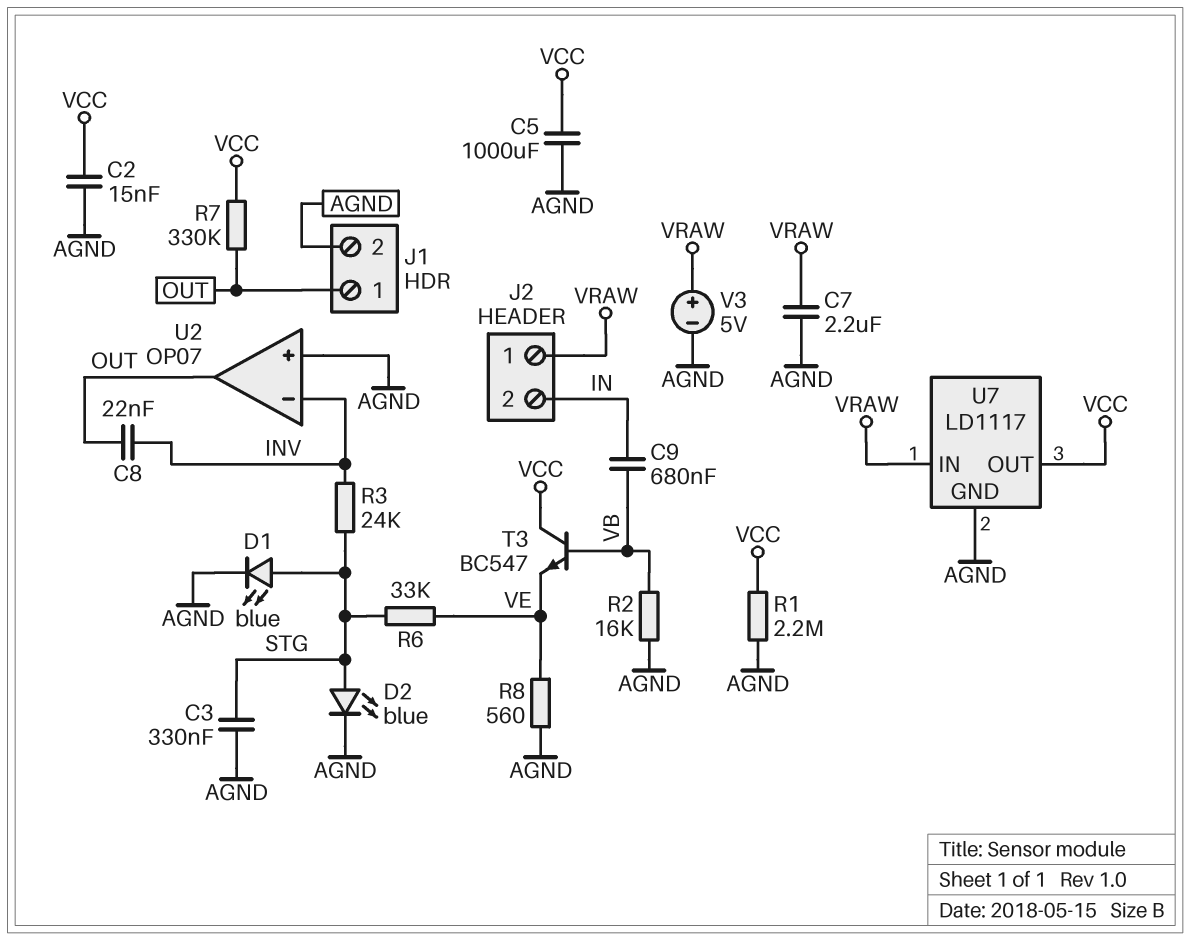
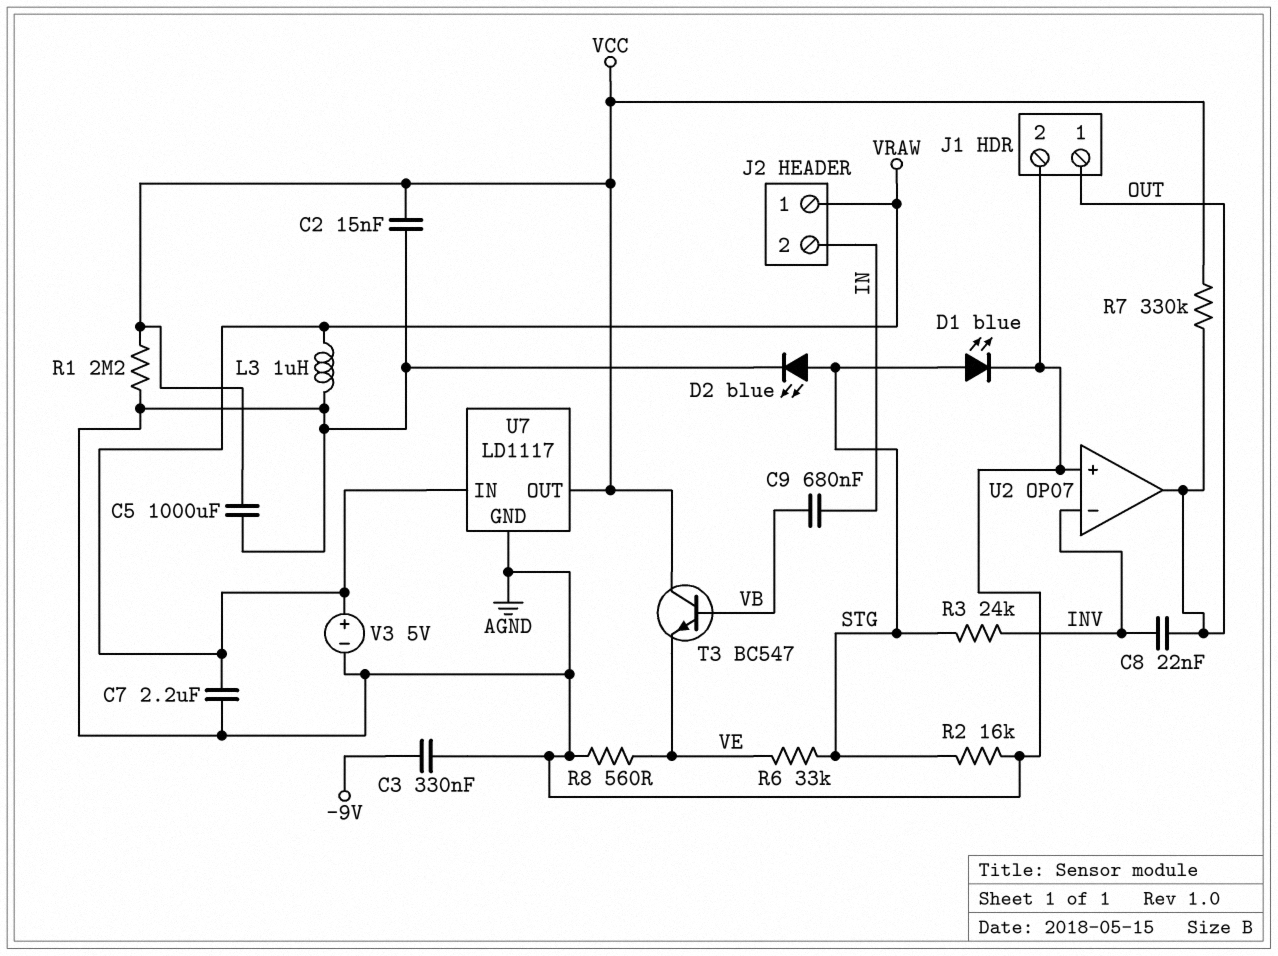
C3: 330nF (AGND, STG) -> 330nF (-9V, AGND)
L3: none -> 1uH (AGND, VRAW)
R2: 16k (AGND, VB) -> 16k (AGND, STG)

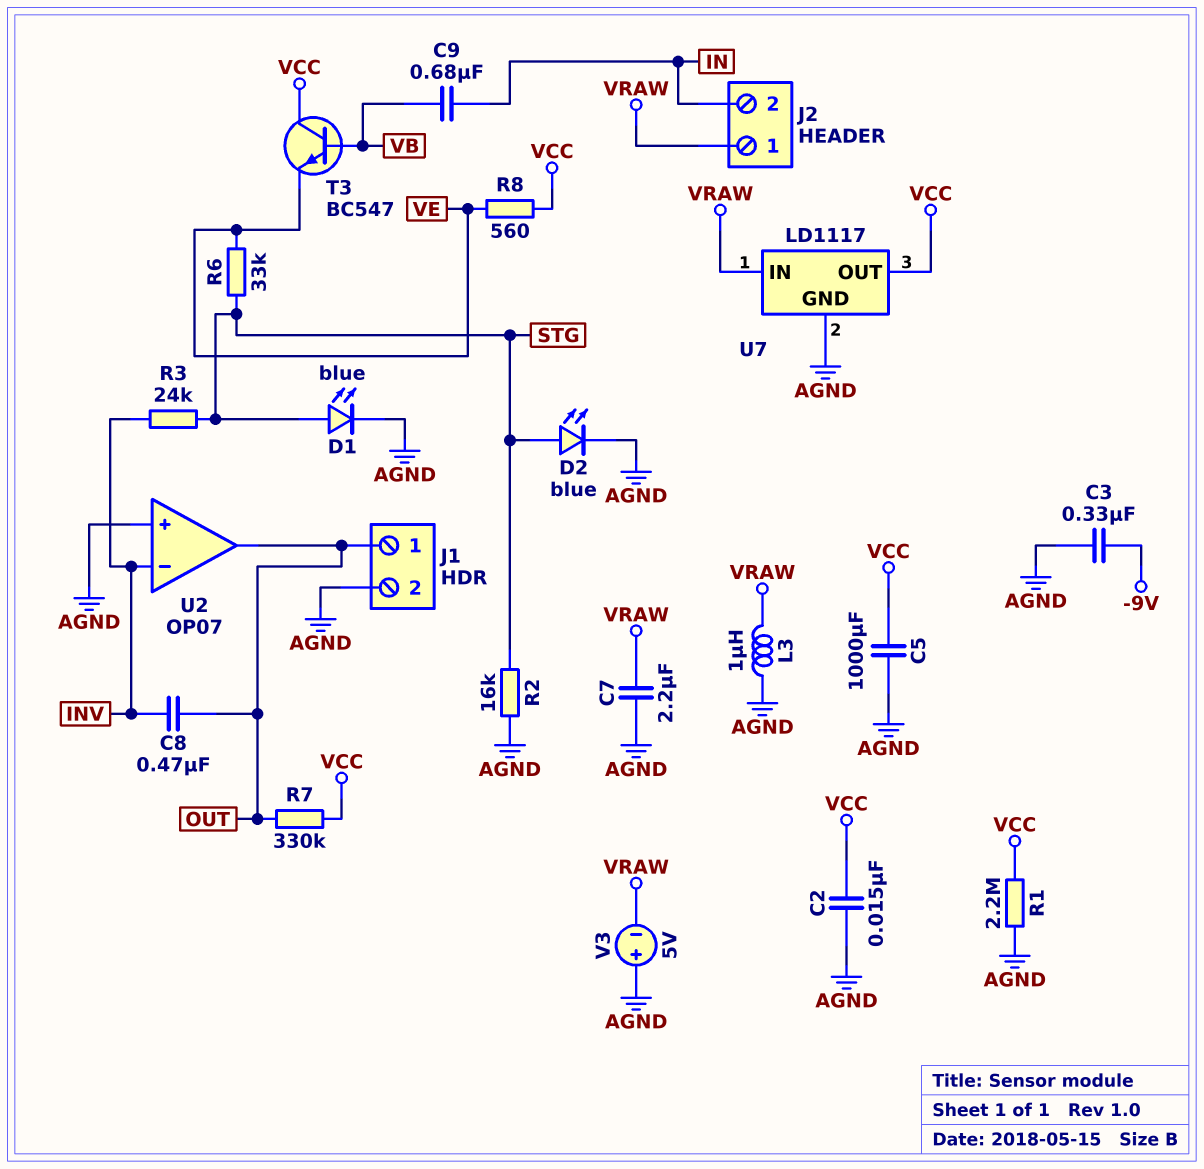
C8: 22nF (INV, OUT) -> 470nF (INV, OUT)
R8: 560 (AGND, VE) -> 560 (VCC, VE)
V3: 5V (plus VRAW, minus AGND) -> 5V (plus AGND, minus VRAW)

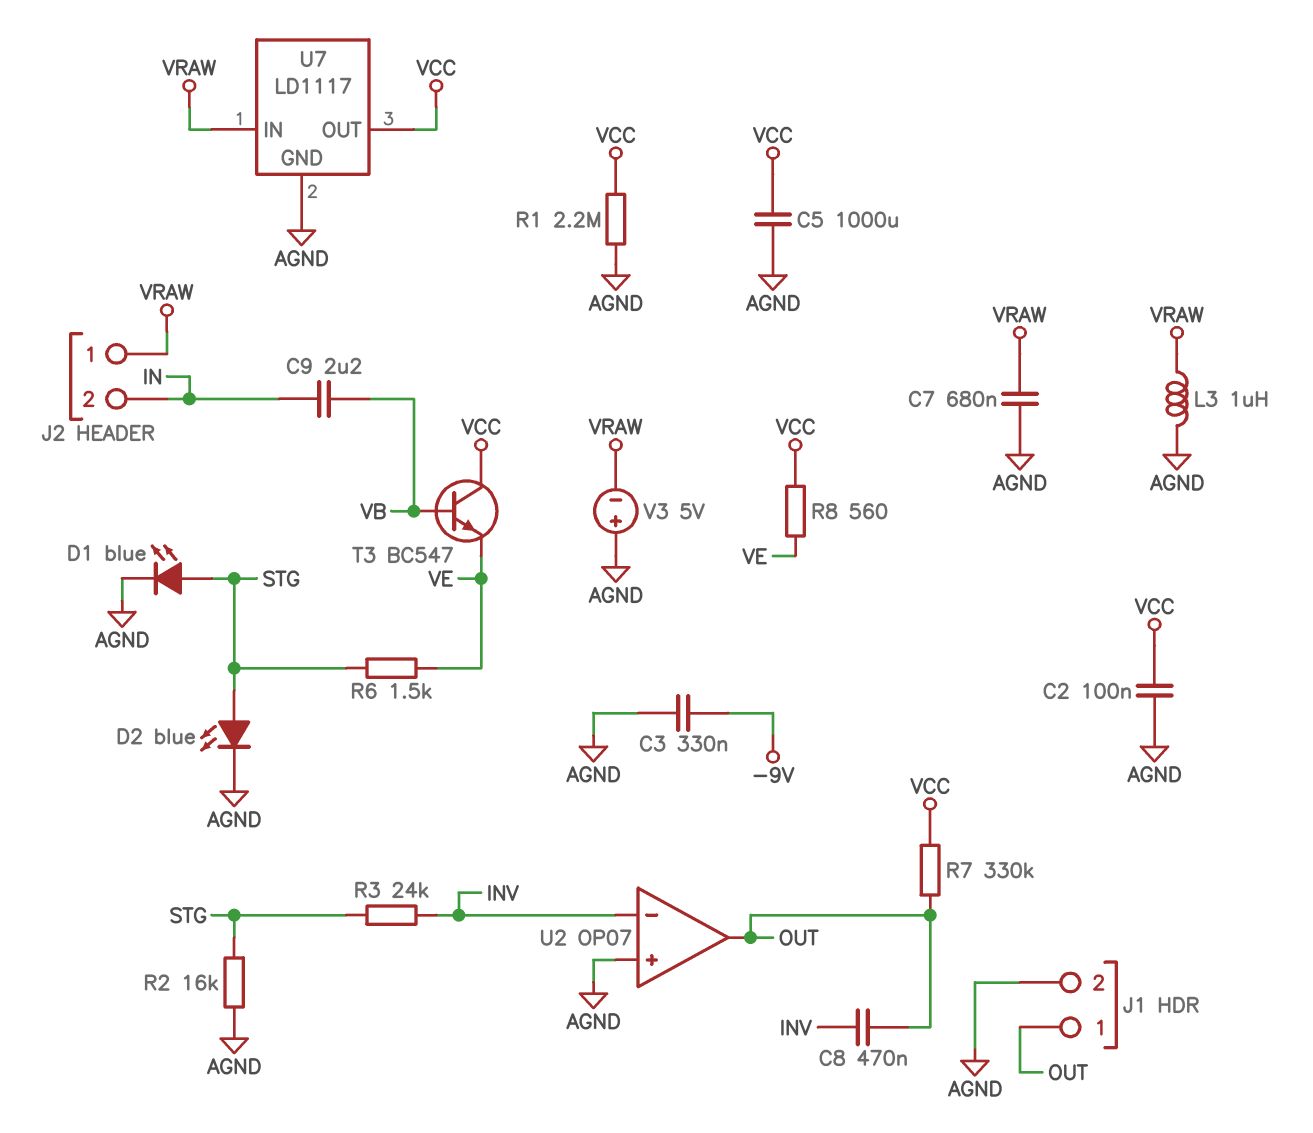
C2: 15nF (AGND, VCC) -> 100nF (AGND, VCC)
C7: 2.2uF (AGND, VRAW) -> 680nF (AGND, VRAW)
C9: 680nF (IN, VB) -> 2.2uF (IN, VB)
R6: 33k (STG, VE) -> 1.5k (STG, VE)

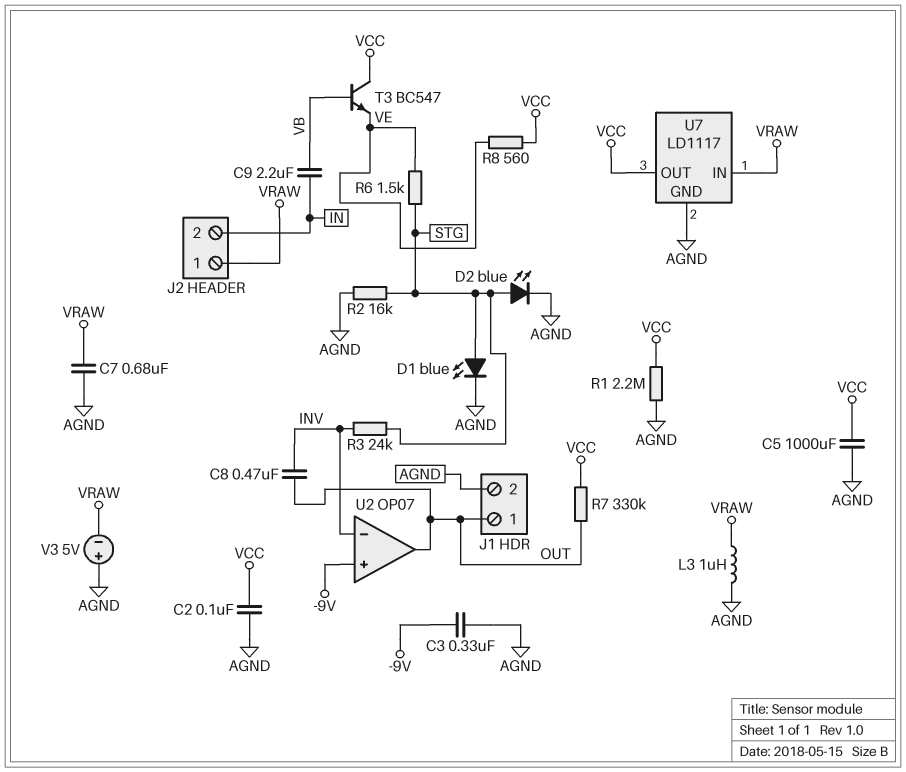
U2 pin in+: AGND -> -9V

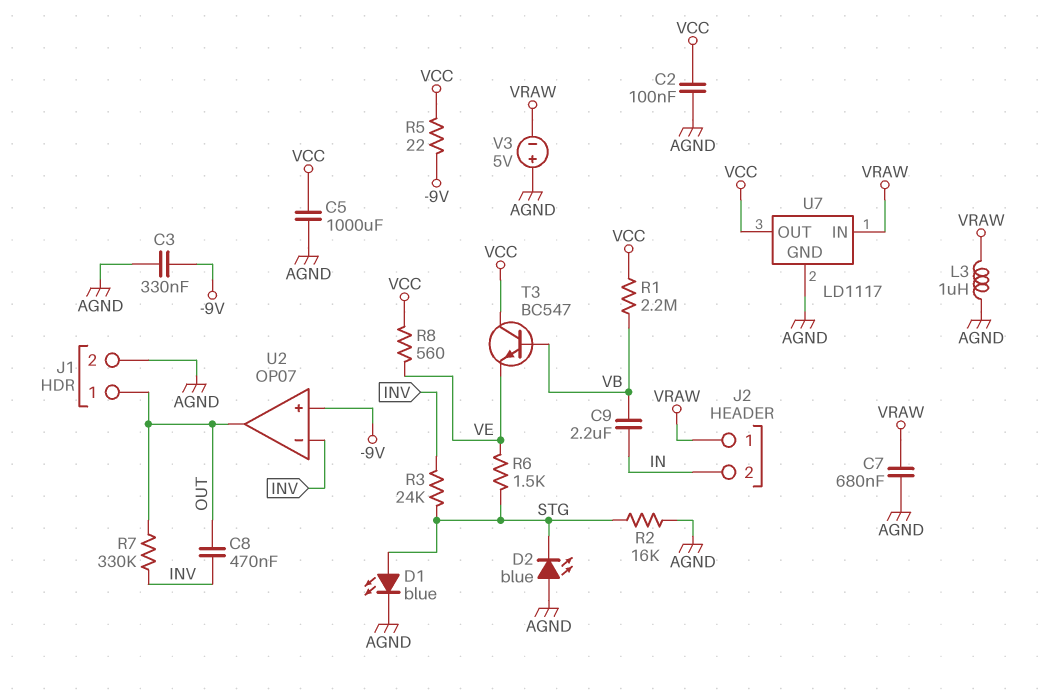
D2: LED blue (A STG, K AGND) -> LED blue (A AGND, K STG)
R1: 2.2M (AGND, VCC) -> 2.2M (VB, VCC)
R5: none -> 22 (-9V, VCC)
R7: 330k (OUT, VCC) -> 330k (INV, OUT)

